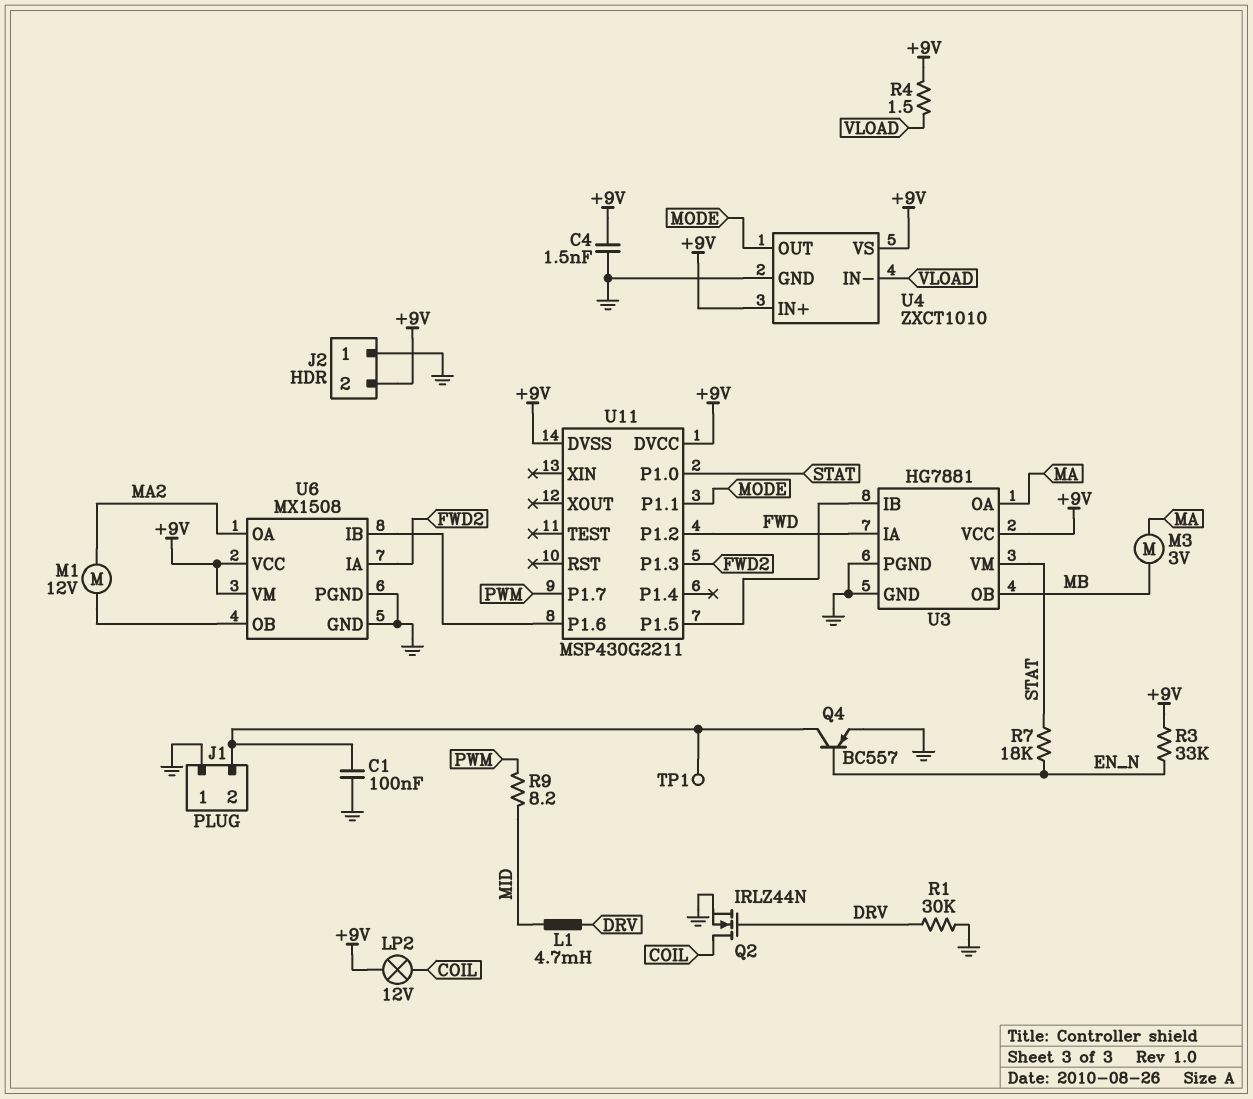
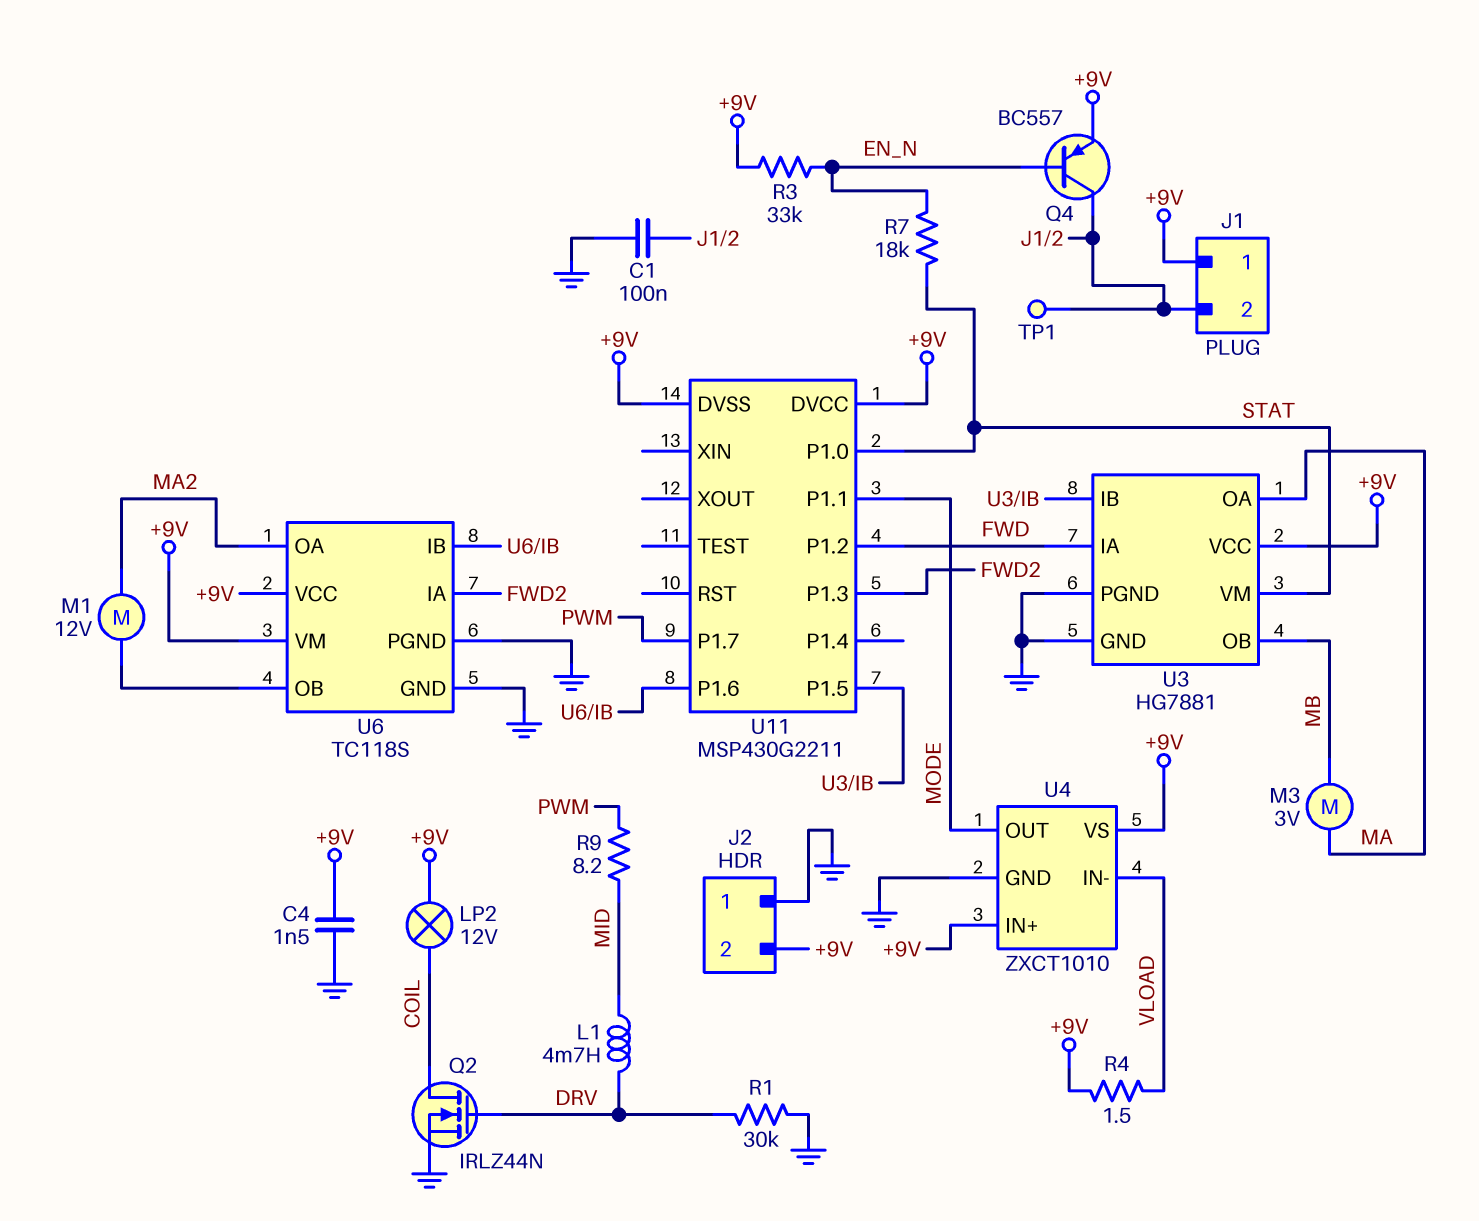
J1 pin 1: GND -> +9V
Q4: PNP BC557 (B EN_N, C J1/2, E GND) -> PNP BC557 (B EN_N, C J1/2, E +9V)
U6: MX1508 -> TC118S

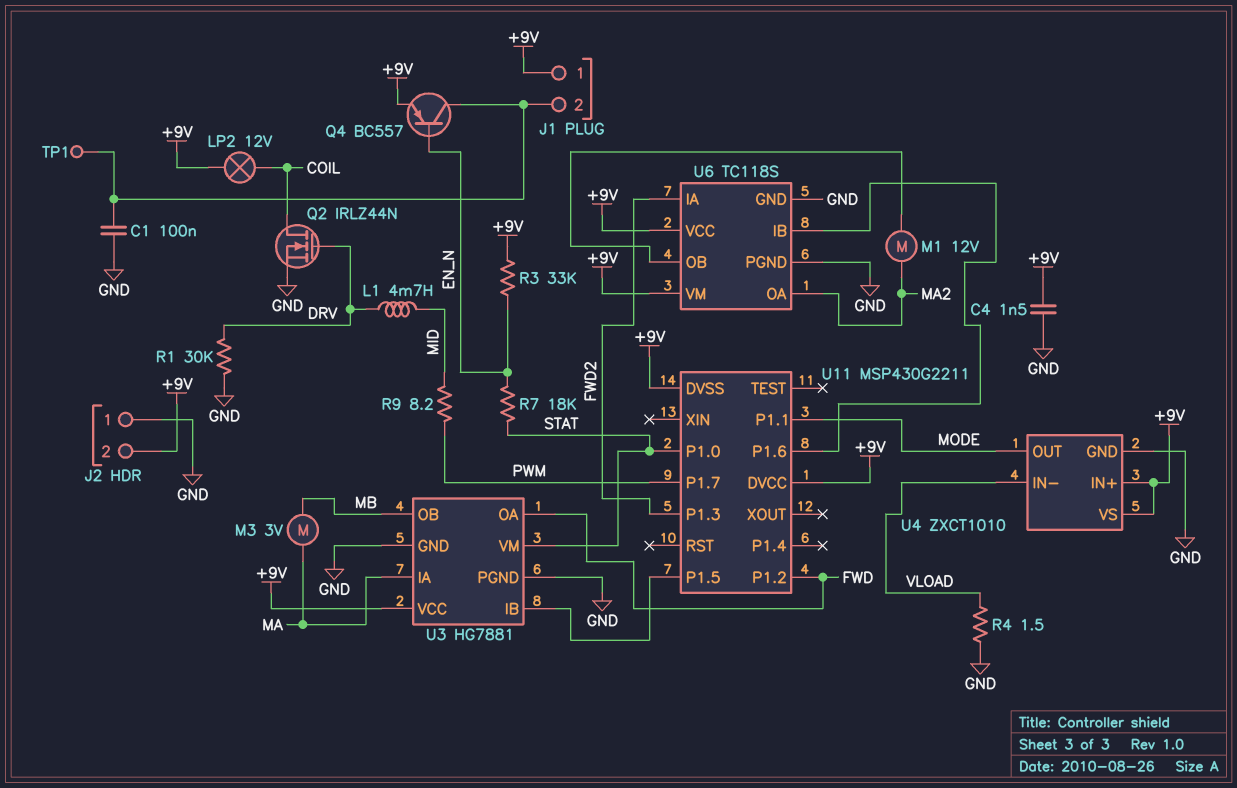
R4: 1.5 (+9V, VLOAD) -> 1.5 (GND, VLOAD)
U3 pin IA: FWD -> MA
U3 pin OA: MA -> FWD

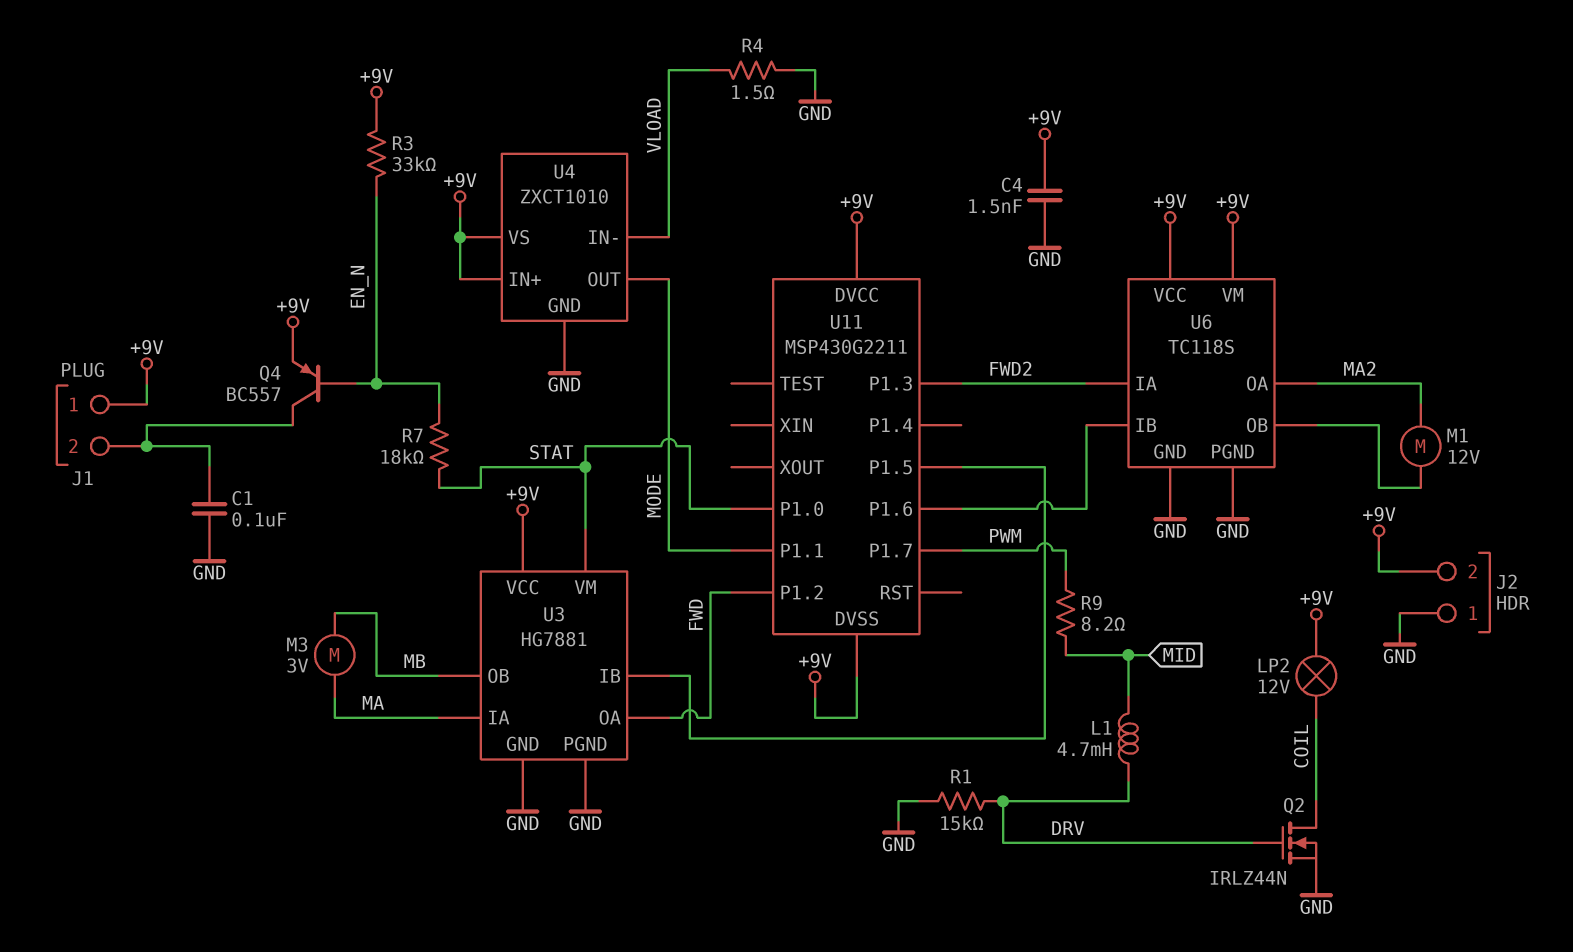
R1: 30k (DRV, GND) -> 15k (DRV, GND)
TP1: test point (J1/2) -> none

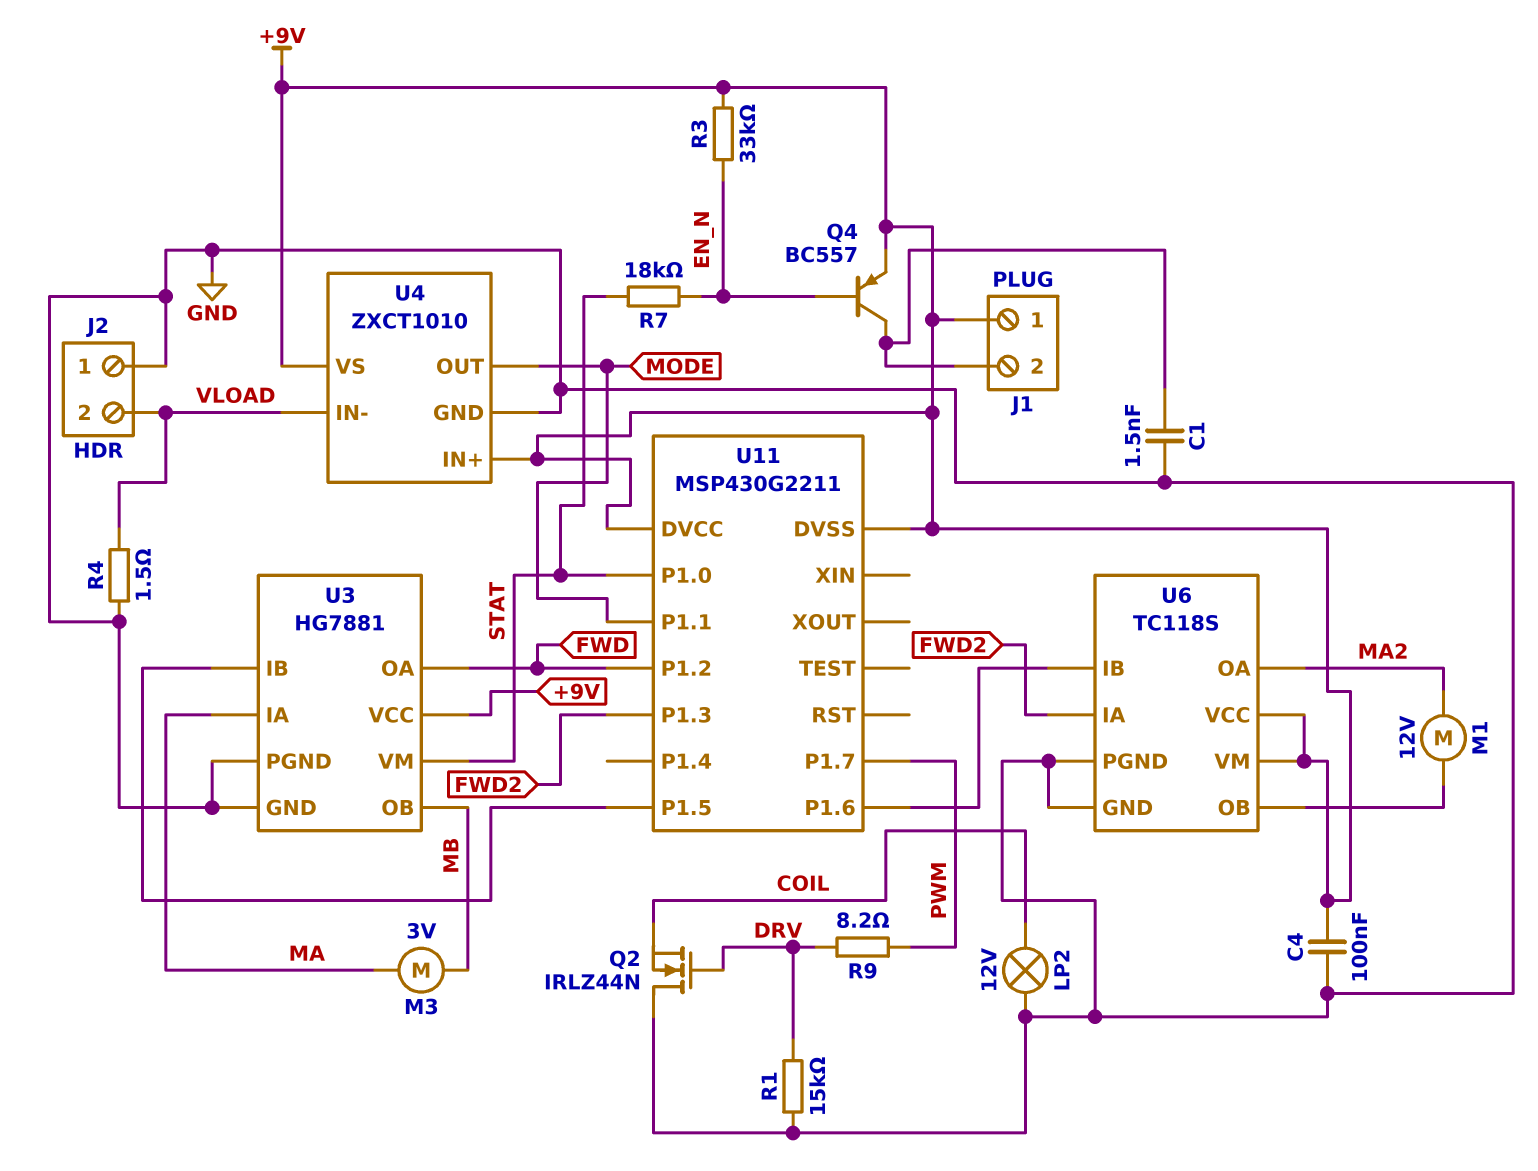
C1: 100nF (GND, J1/2) -> 1.5nF (GND, J1/2)
C4: 1.5nF (+9V, GND) -> 100nF (+9V, GND)
J2 pin 2: +9V -> VLOAD
L1: 4.7mH (DRV, MID) -> none
LP2: lamp 12V (+9V, COIL) -> lamp 12V (COIL, GND)
Q2: NMOS IRLZ44N (G DRV, D COIL, S GND) -> NMOS IRLZ44N (G DRV, D GND, S COIL)
R9: 8.2 (MID, PWM) -> 8.2 (DRV, PWM)

